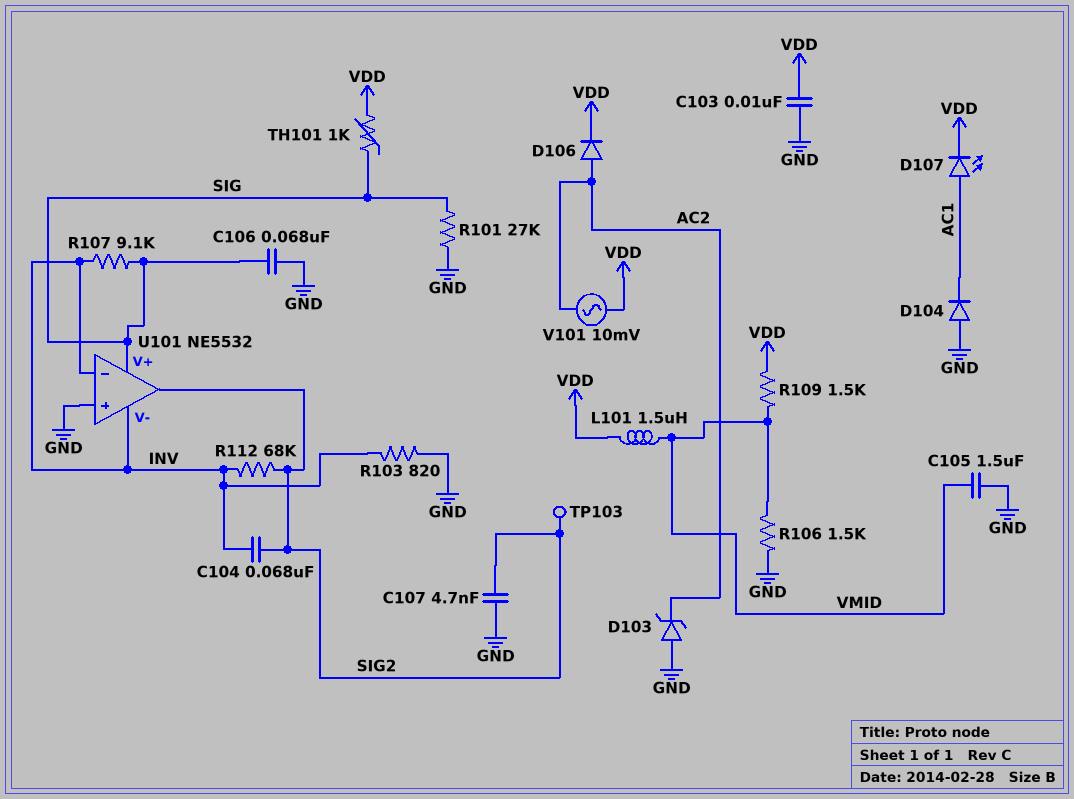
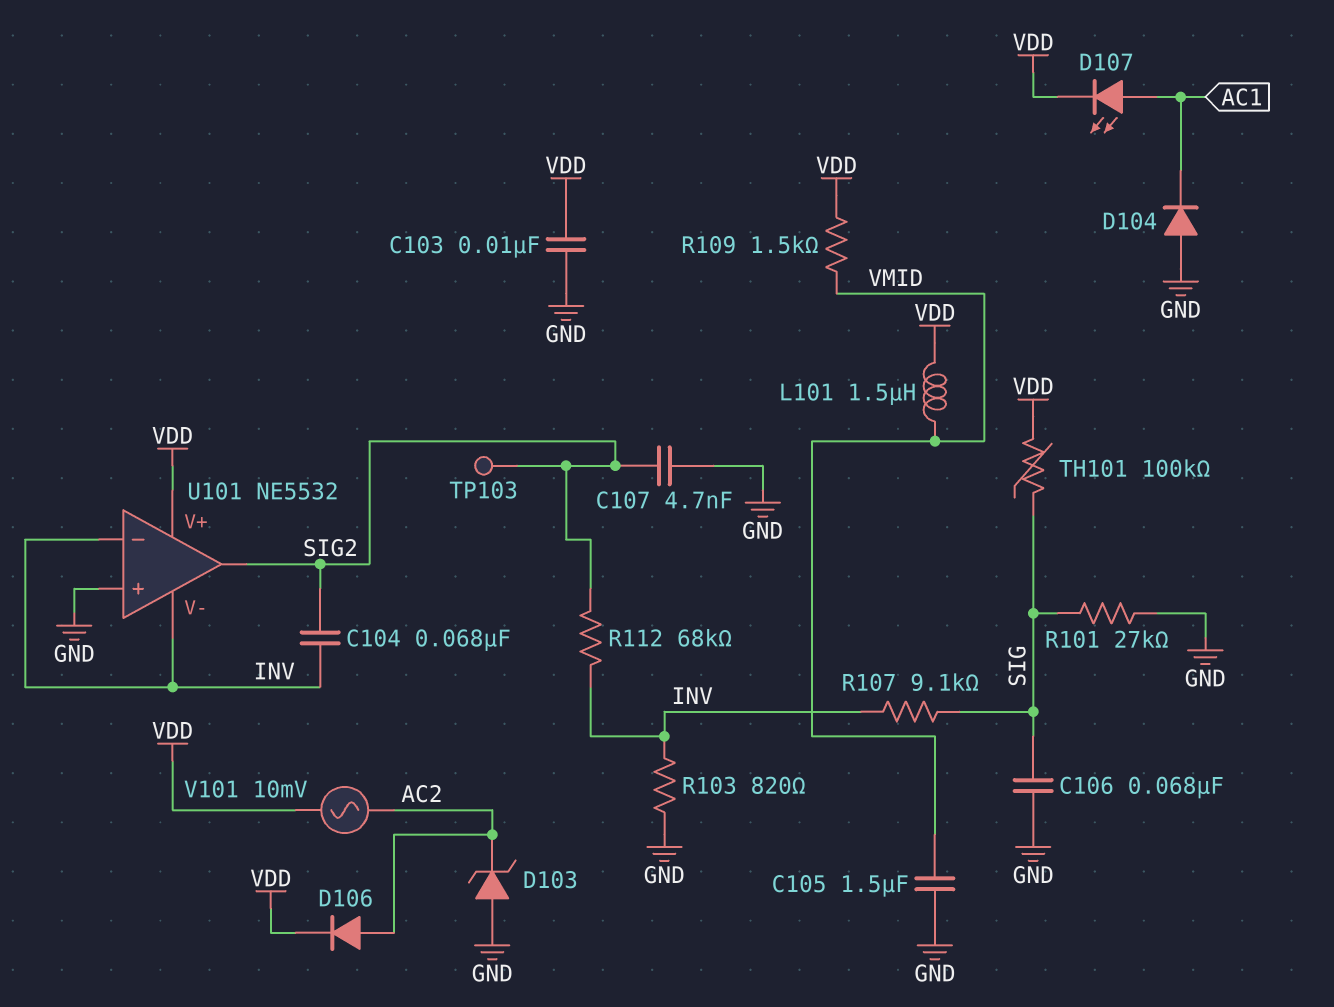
R106: 1.5k (GND, VMID) -> none
TH101: 1k (SIG, VDD) -> 100k (SIG, VDD)
U101 pin V+: SIG -> VDD

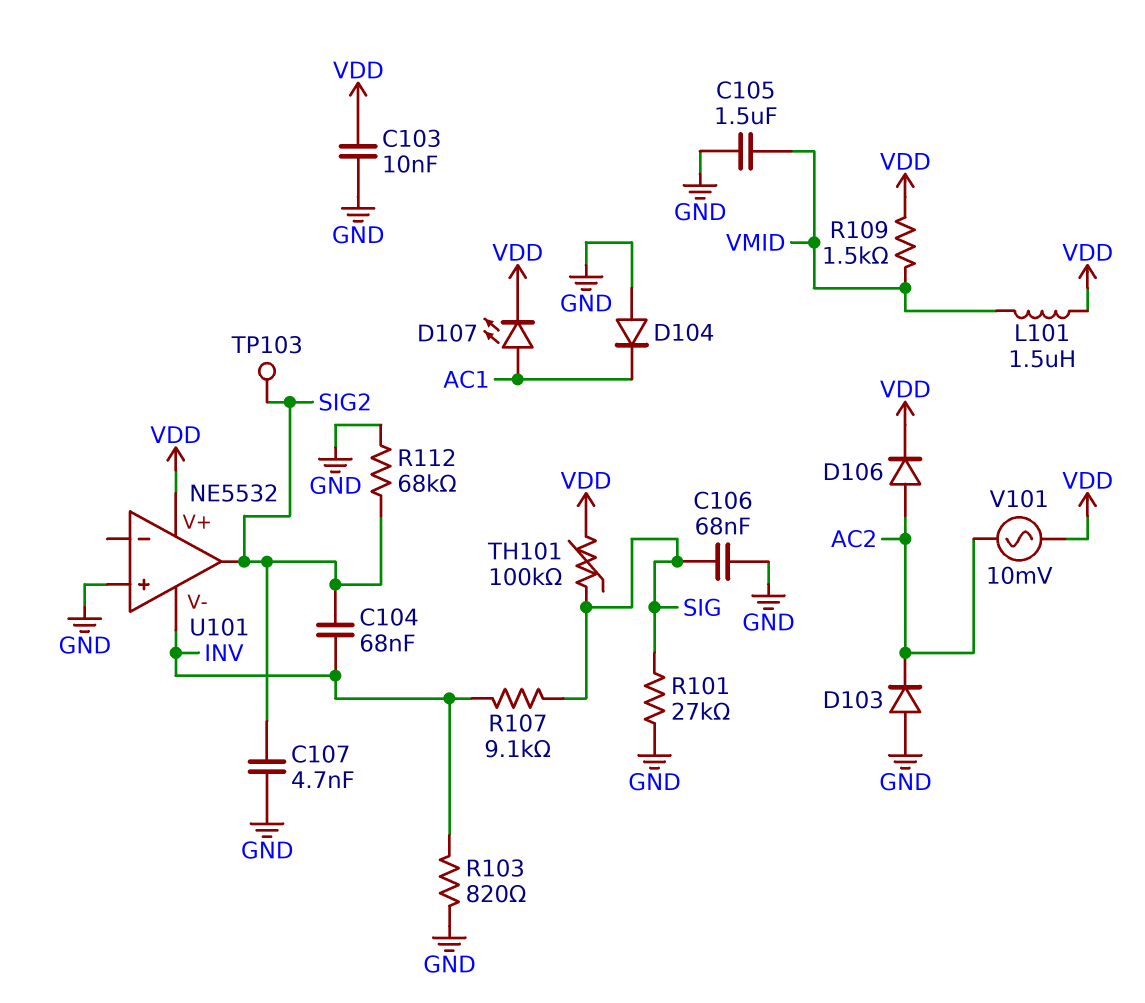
D103: zener (A GND, K AC2) -> diode (A GND, K AC2)
R112: 68k (INV, SIG2) -> 68k (GND, SIG2)
U101 pin in-: INV -> none

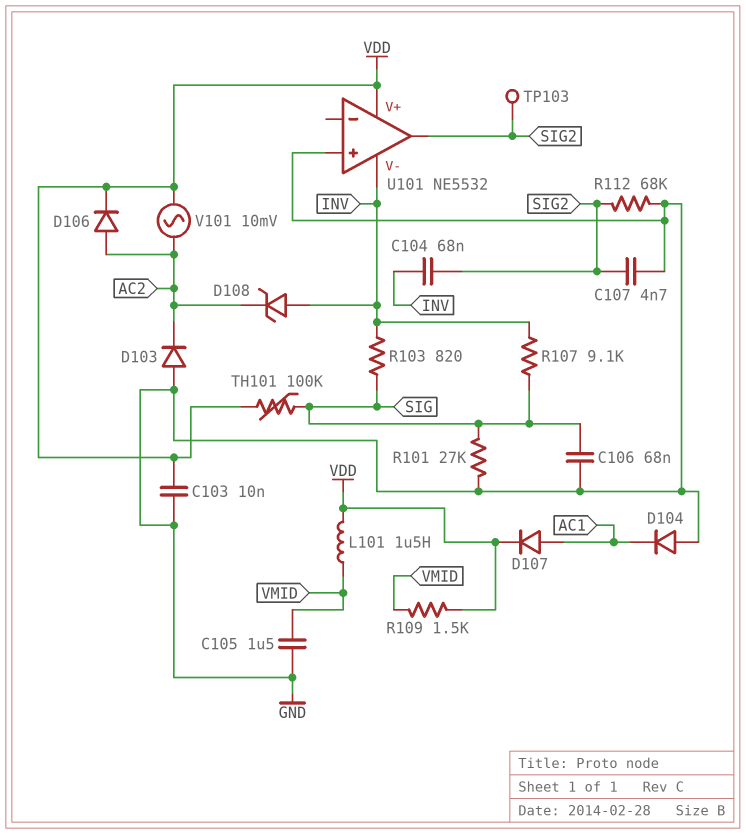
D107: LED (A AC1, K VDD) -> diode (A AC1, K VDD)
D108: none -> zener (A INV, K AC2)
R103: 820 (GND, INV) -> 820 (INV, SIG)

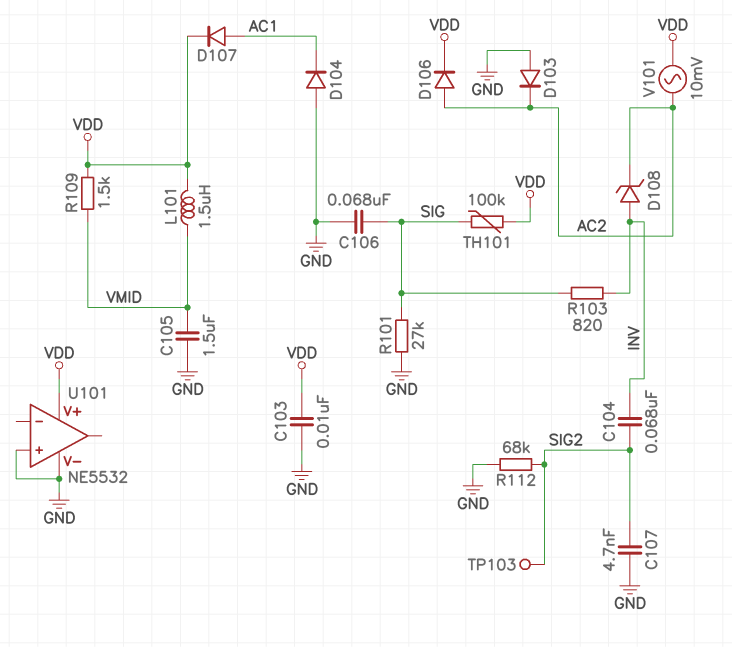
R107: 9.1k (INV, SIG) -> none
U101 pin V-: INV -> GND
U101 pin out: SIG2 -> none

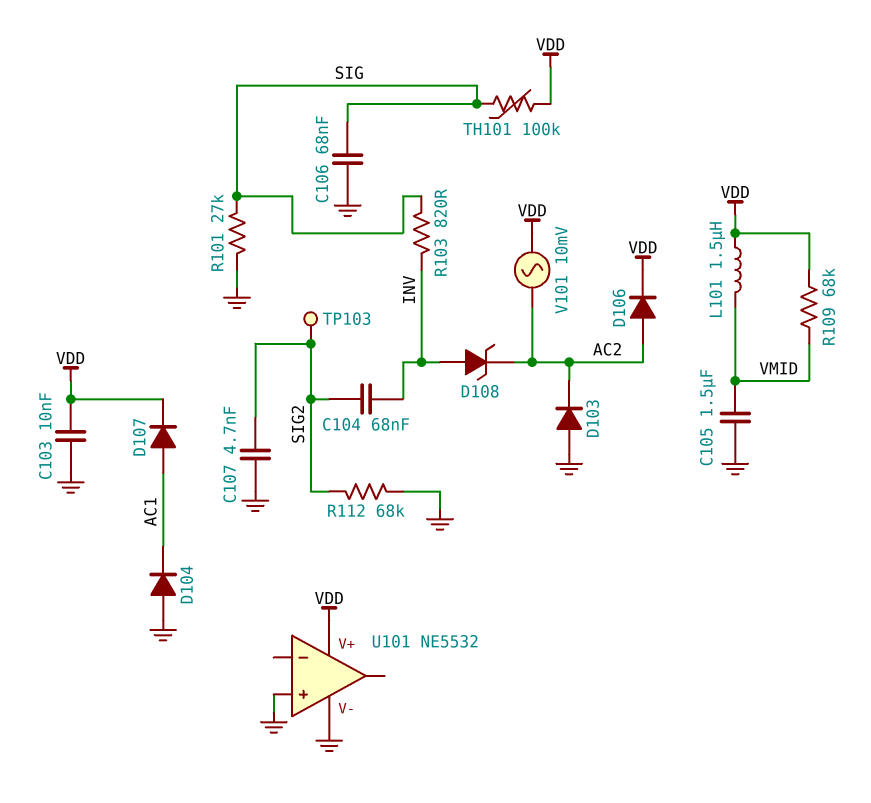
R109: 1.5k (VDD, VMID) -> 68k (VDD, VMID)

